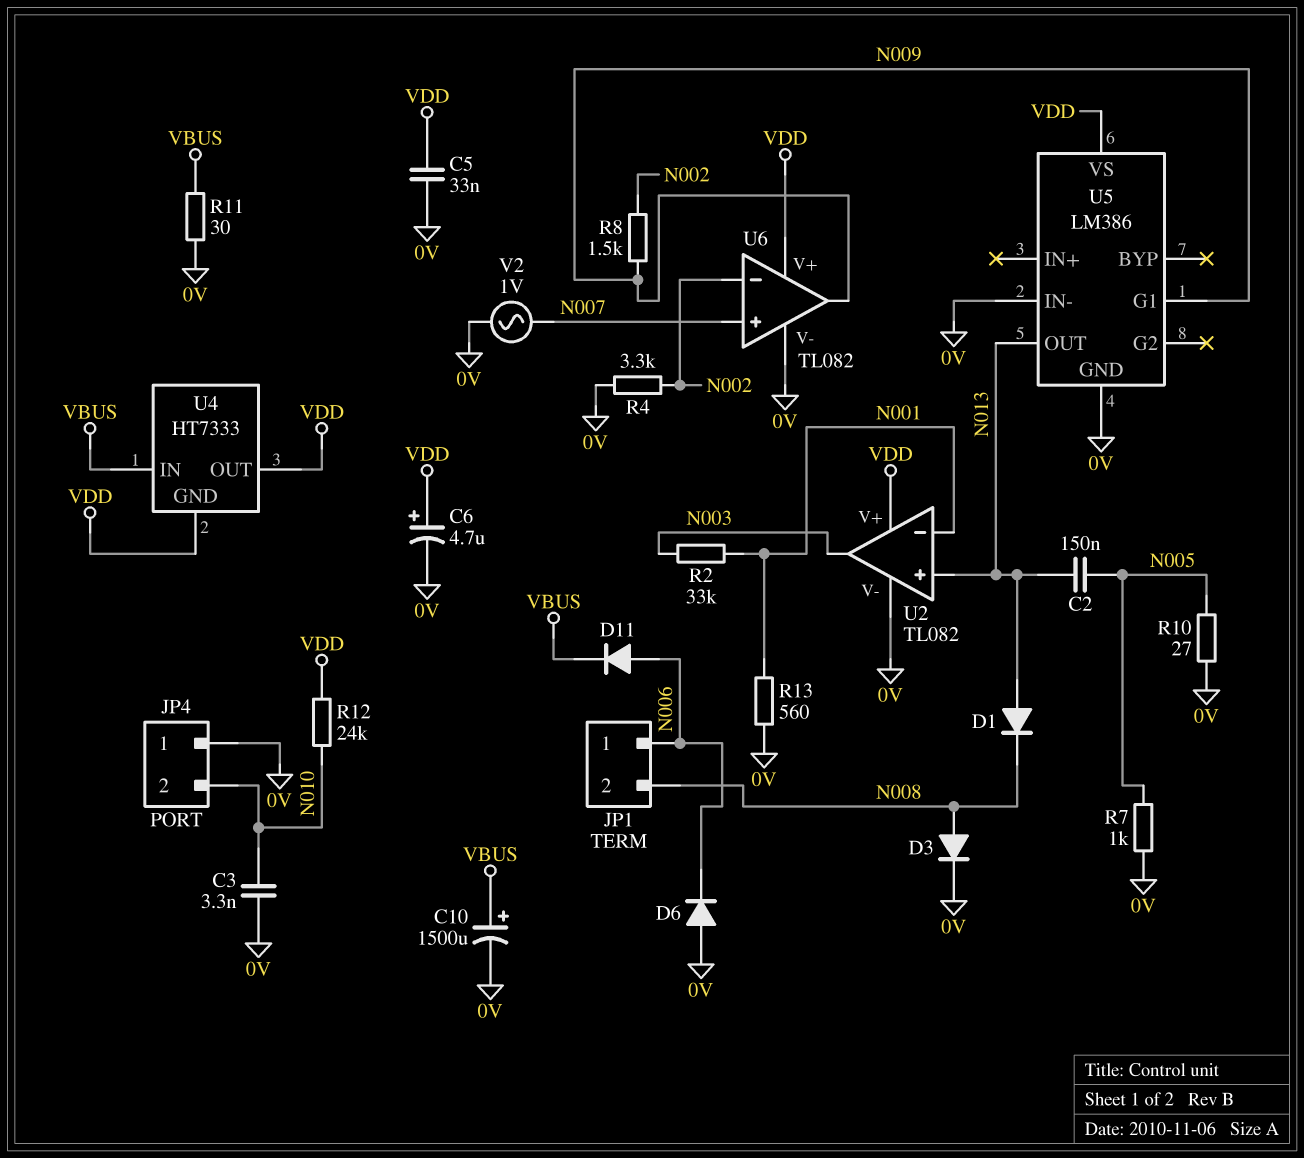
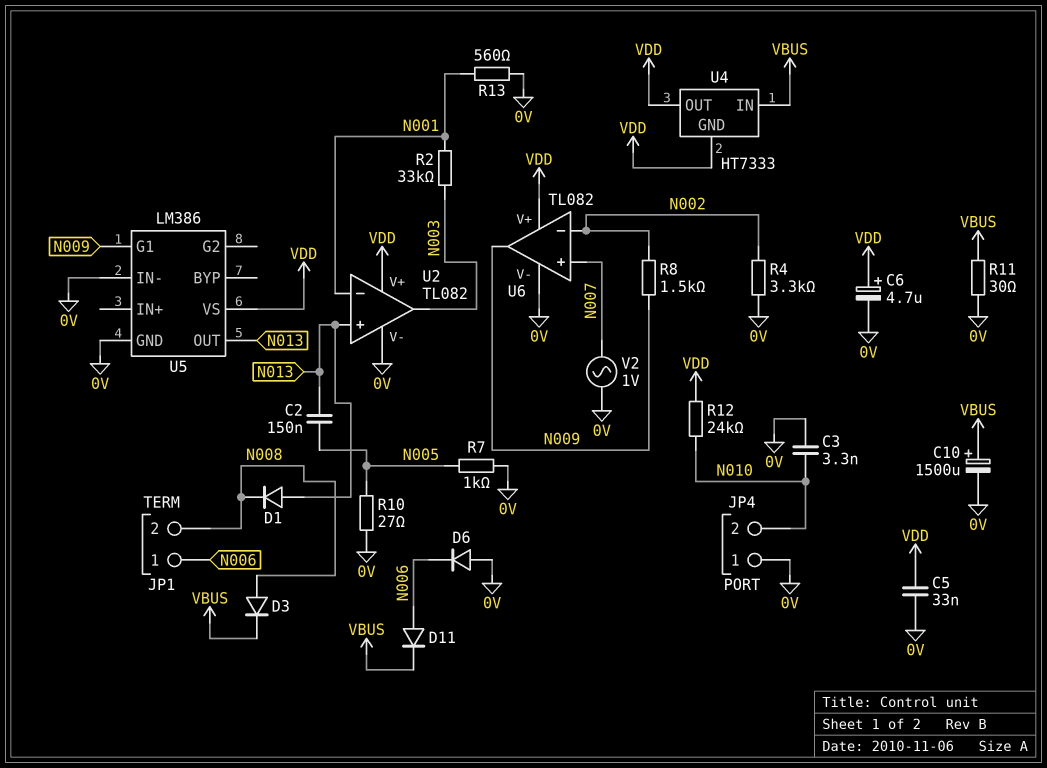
D3: diode (A N008, K 0V) -> diode (A N008, K VBUS)

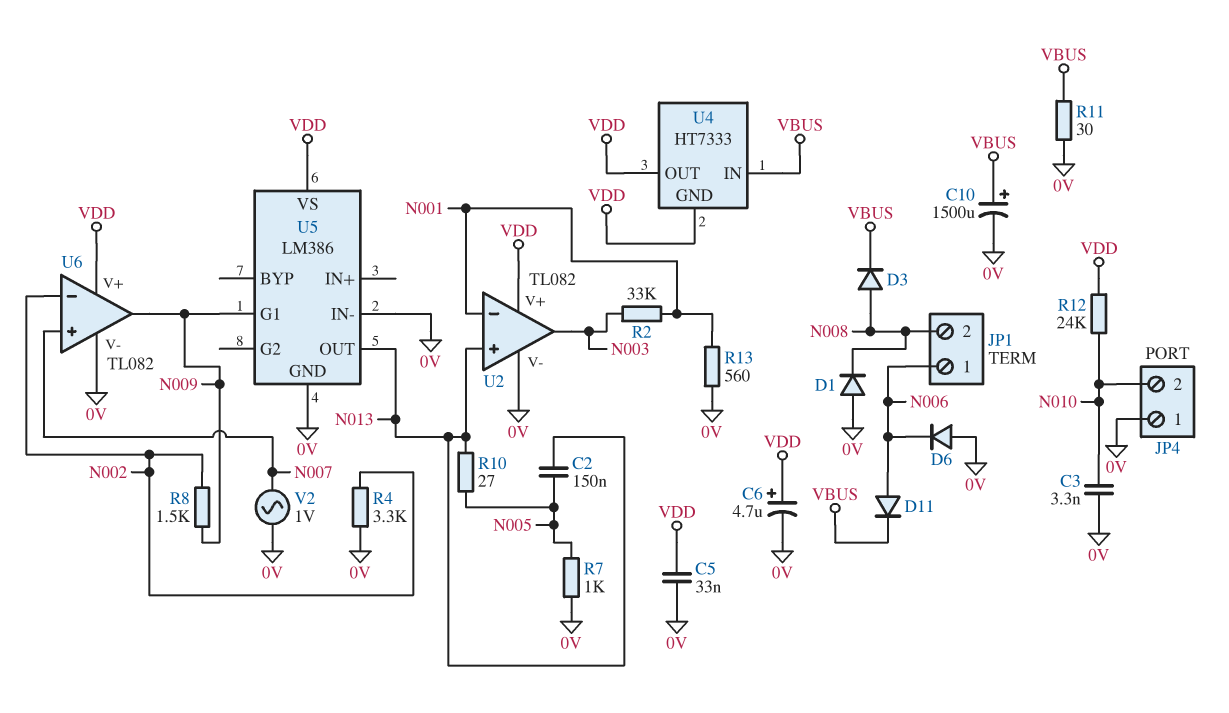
D1: diode (A N013, K N008) -> diode (A 0V, K N008)
R10: 27 (0V, N005) -> 27 (N005, N013)

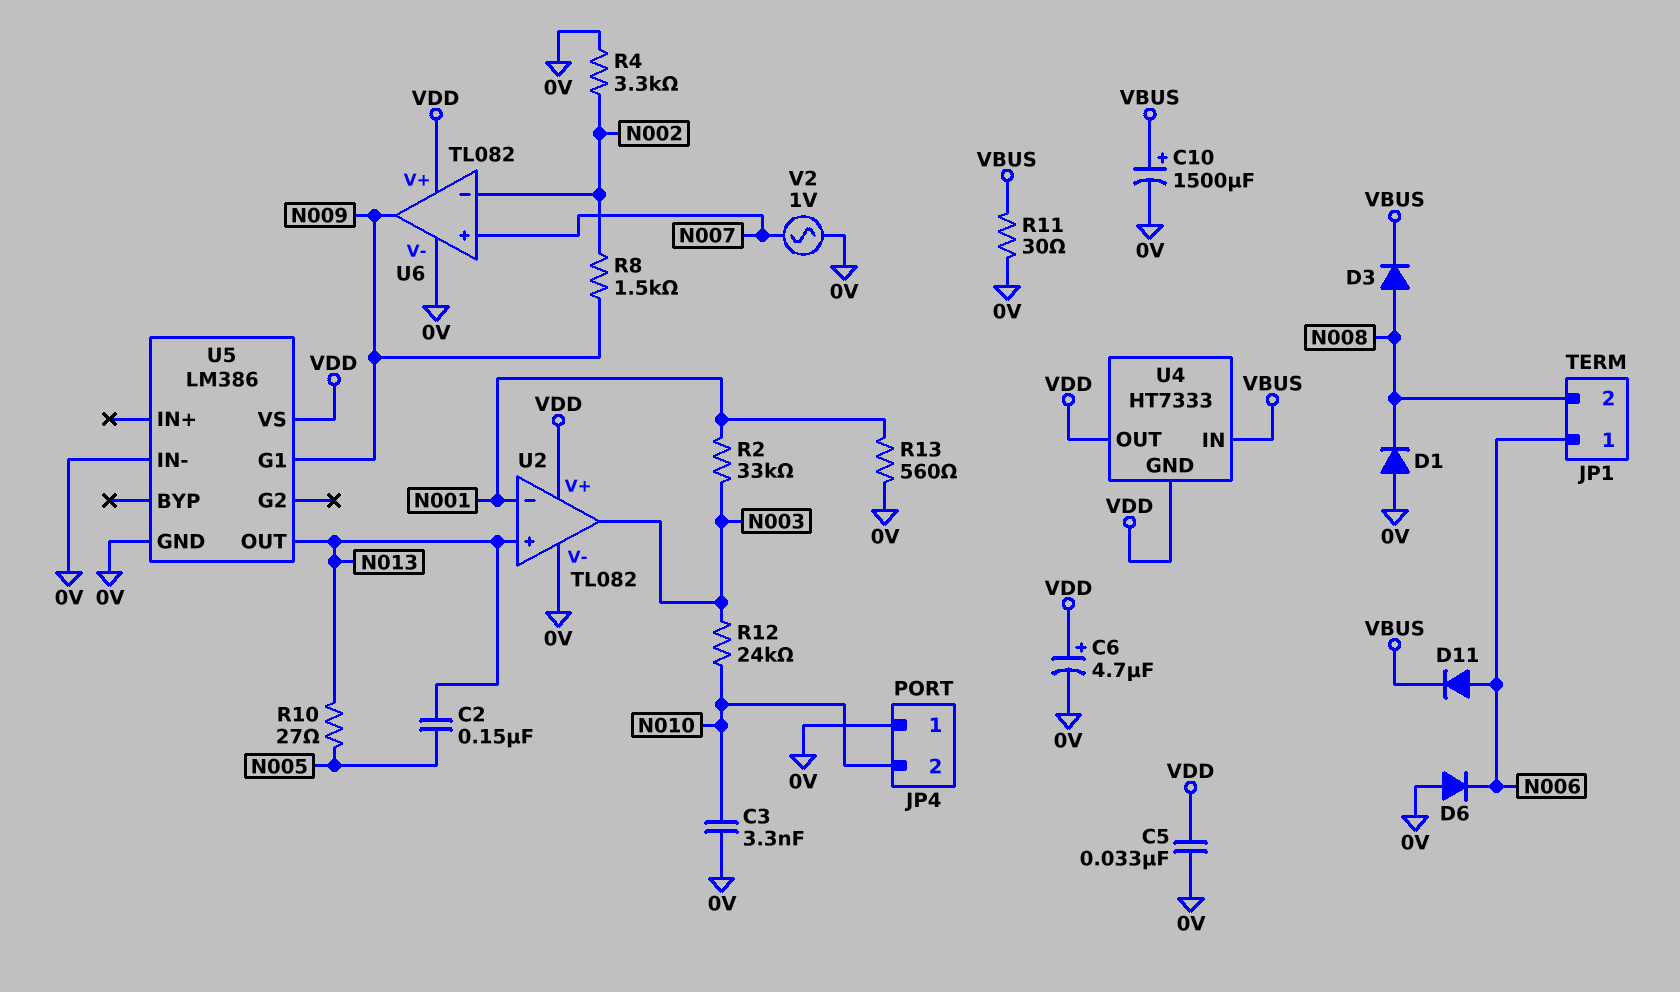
R7: 1k (0V, N005) -> none
R12: 24k (N010, VDD) -> 24k (N003, N010)

